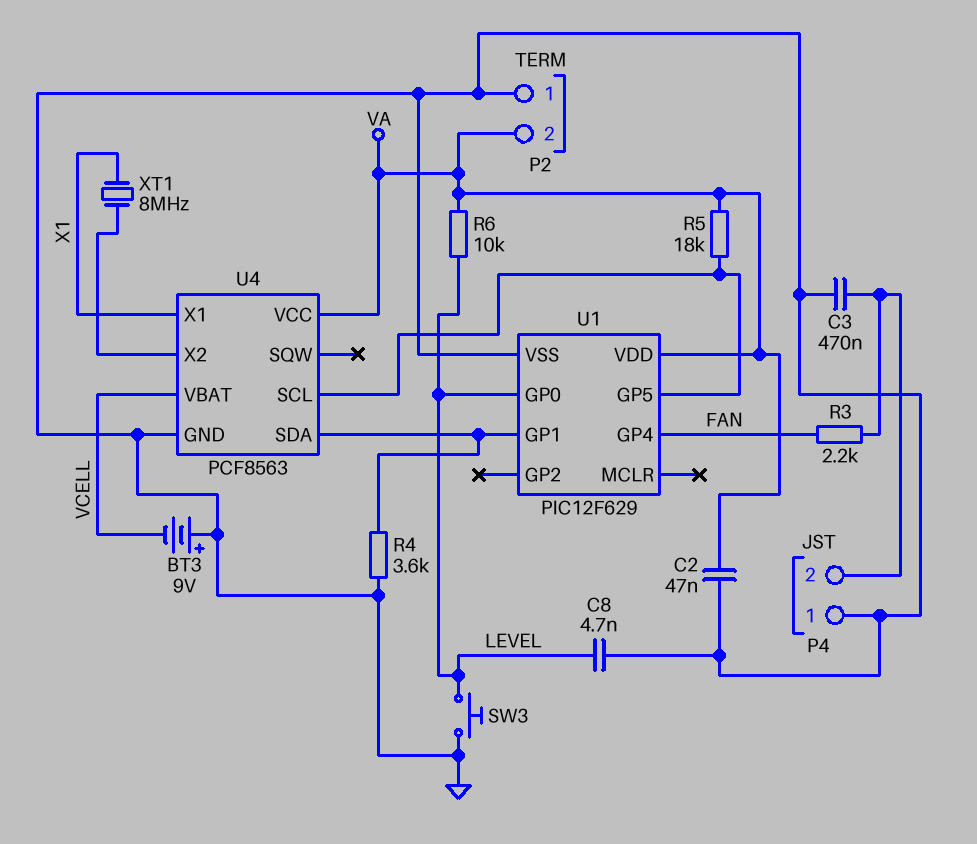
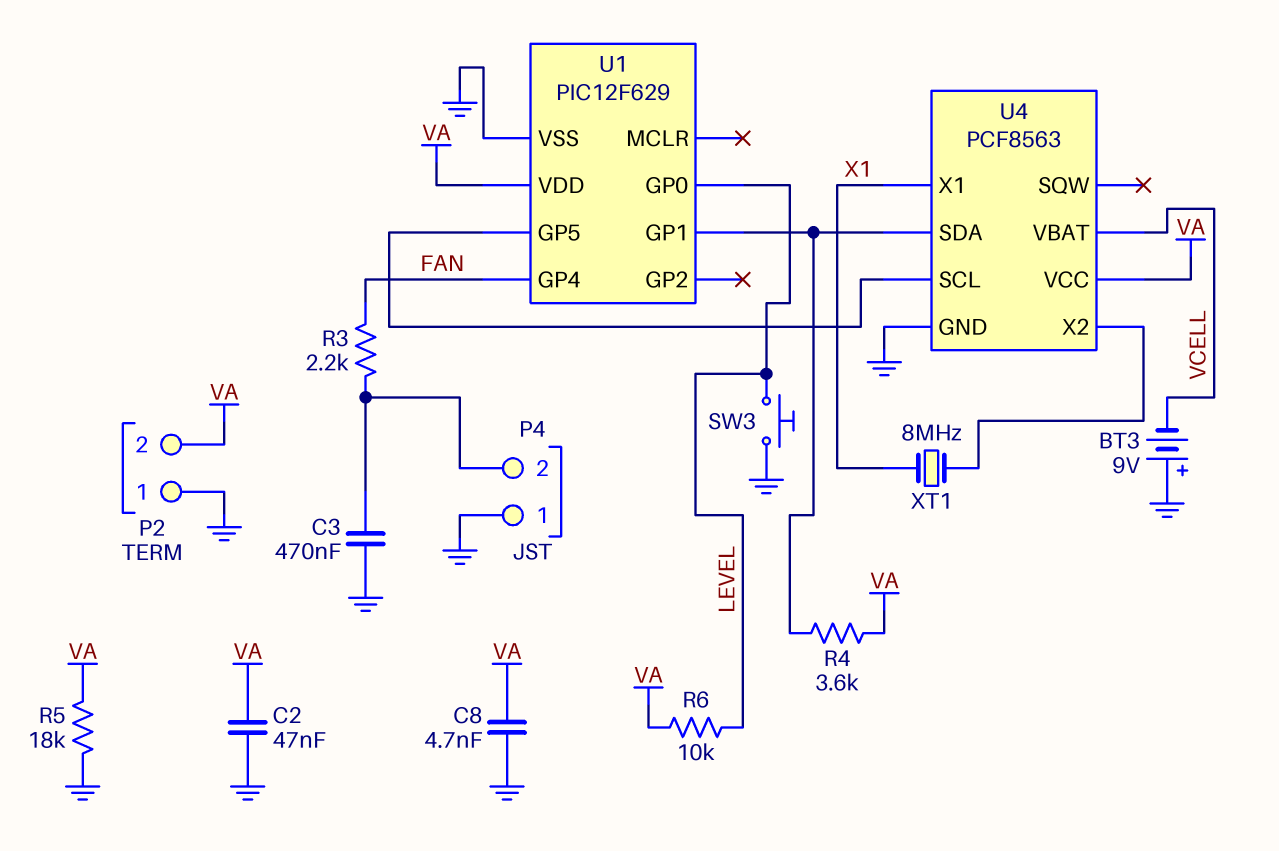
C8: 4.7nF (GND, LEVEL) -> 4.7nF (GND, VA)
R4: 3.6k (GND, U1/GP1) -> 3.6k (U1/GP1, VA)
R5: 18k (U1/GP5, VA) -> 18k (GND, VA)

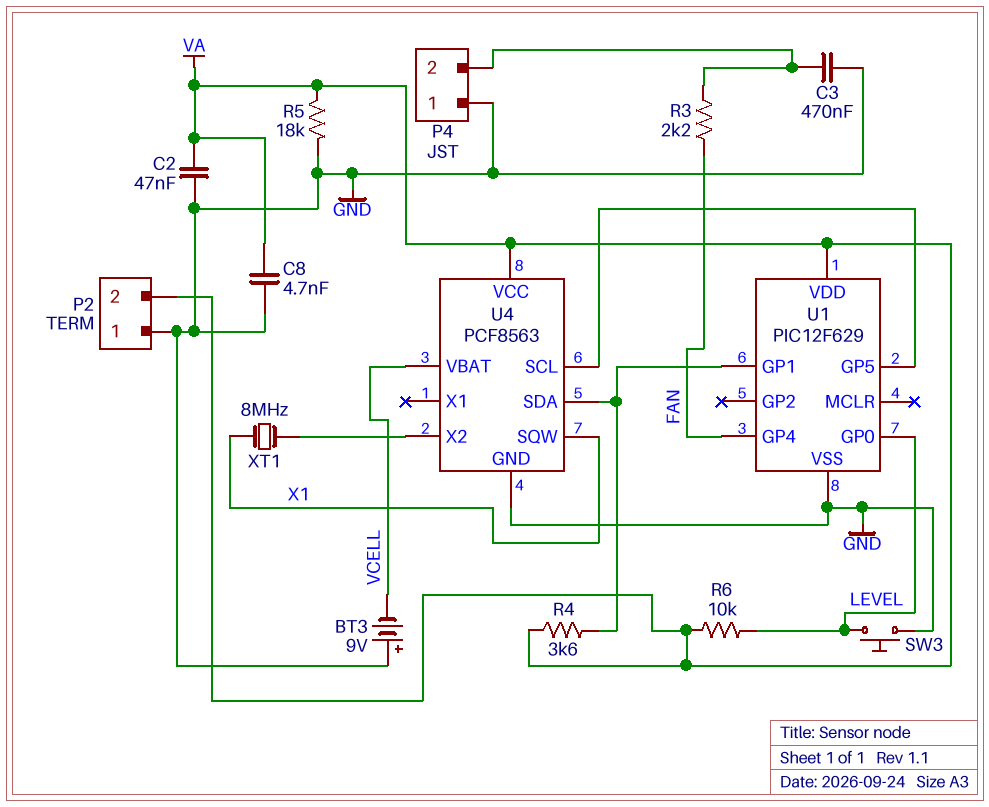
U4 pin SQW: none -> X1
U4 pin X1: X1 -> none

